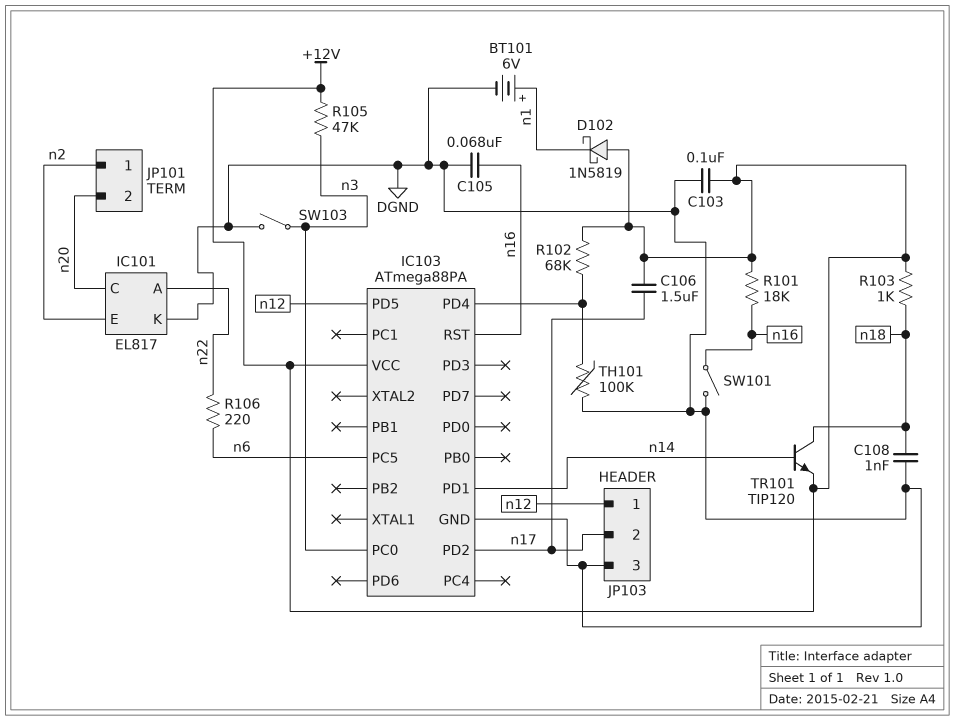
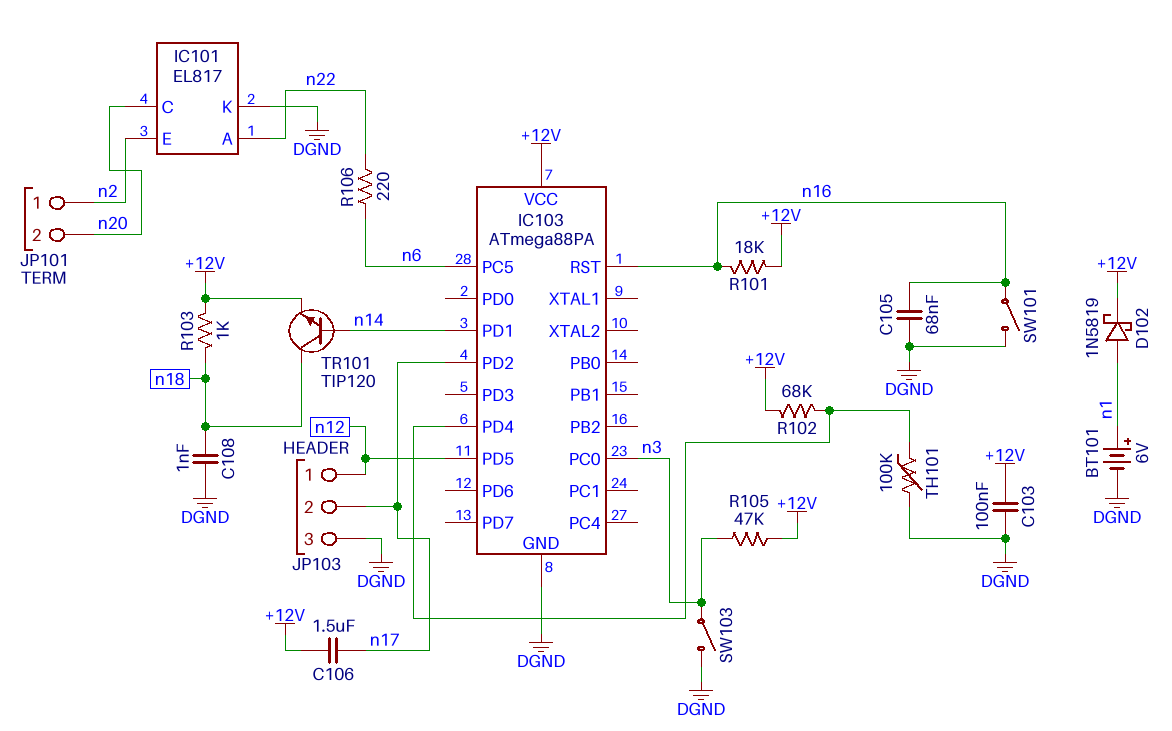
D102: schottky 1N5819 (A +12V, K n1) -> schottky 1N5819 (A n1, K +12V)

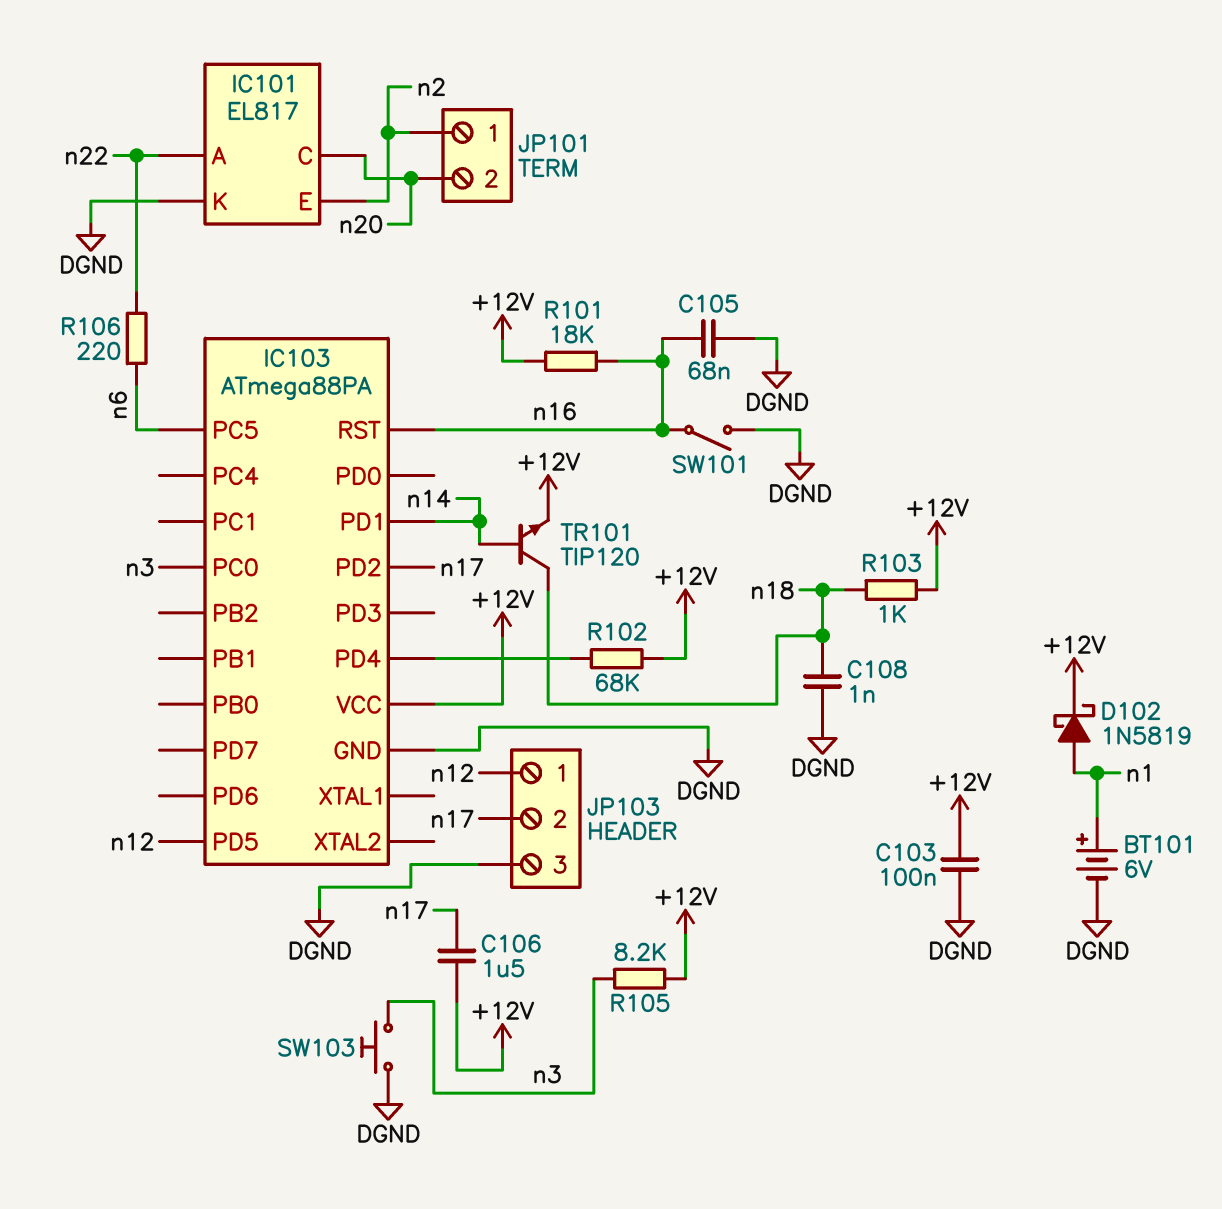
R105: 47k (+12V, n3) -> 8.2k (+12V, n3)
SW103: switch (DGND, n3) -> button (DGND, n3)
TH101: 100k (DGND, IC103/PD4) -> none

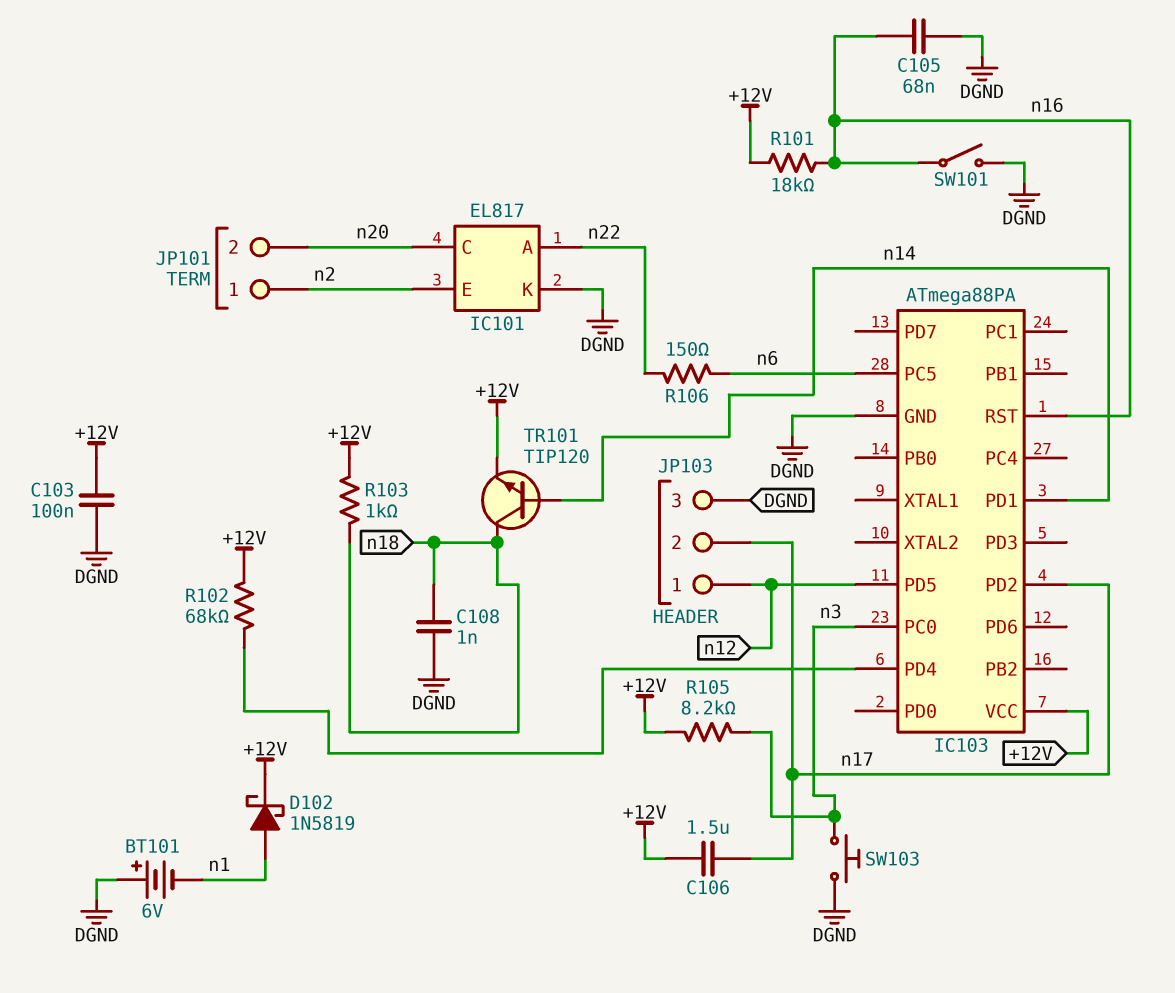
BT101: 6V (plus n1, minus DGND) -> 6V (plus DGND, minus n1)
R106: 220 (n6, n22) -> 150 (n6, n22)

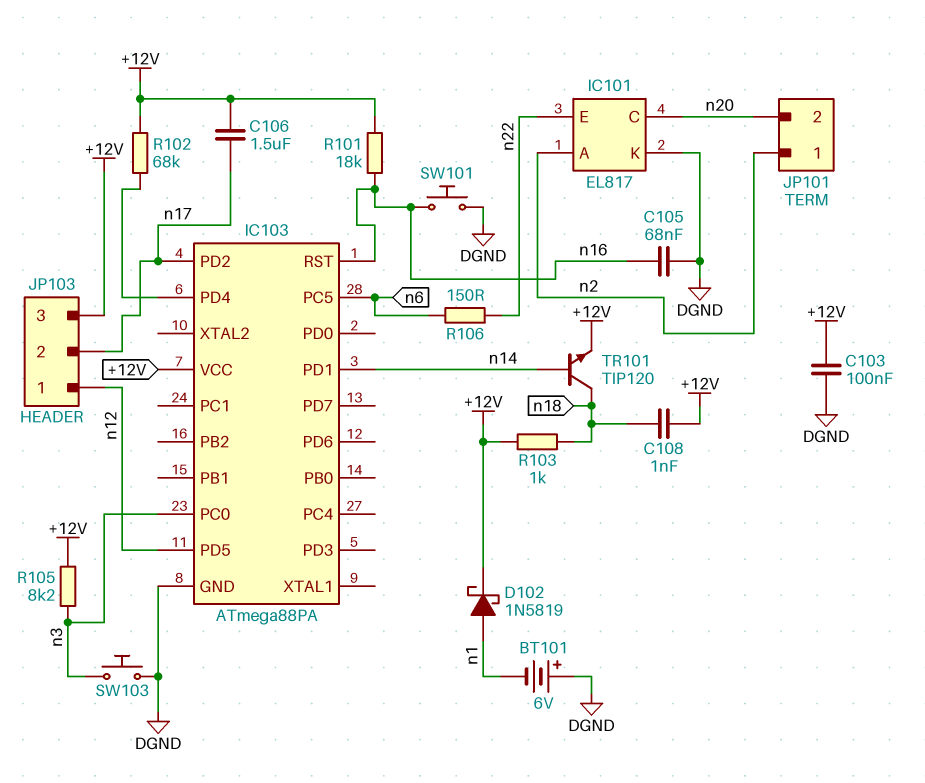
C108: 1nF (DGND, n18) -> 1nF (+12V, n18)
IC101 pin A: n22 -> n2
IC101 pin E: n2 -> n22
JP103 pin 3: DGND -> +12V
SW101: switch (DGND, n16) -> button (DGND, n16)

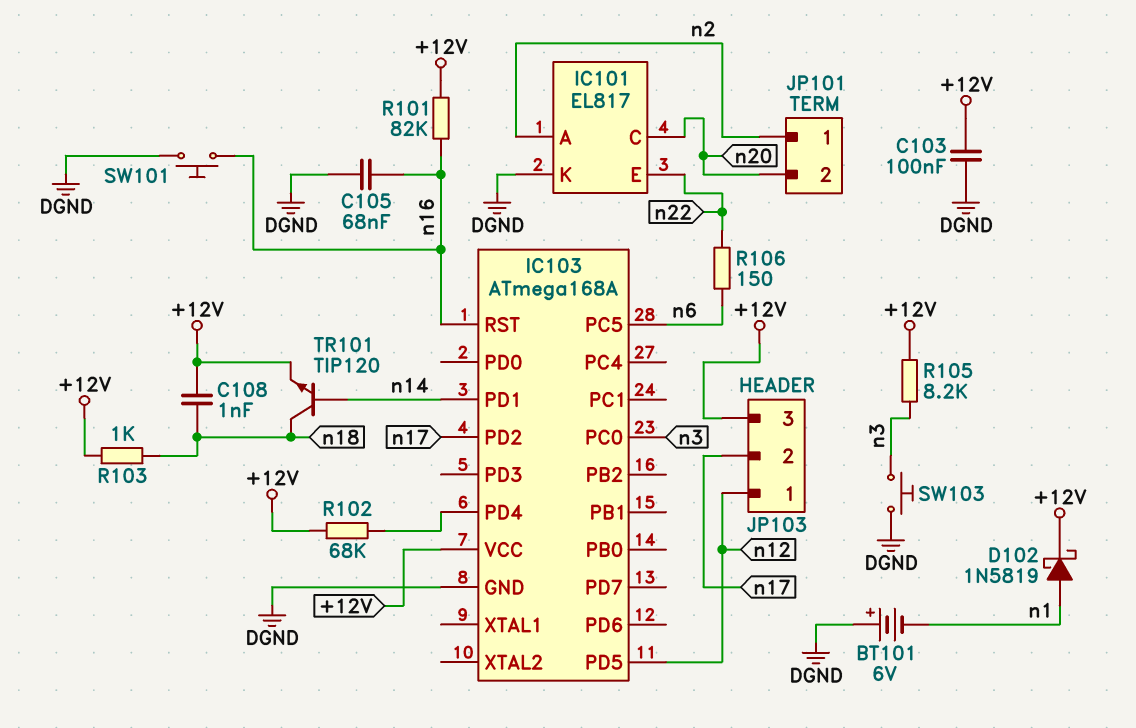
C106: 1.5uF (+12V, n17) -> none
IC103: ATmega88PA -> ATmega168A
R101: 18k (+12V, n16) -> 82k (+12V, n16)

